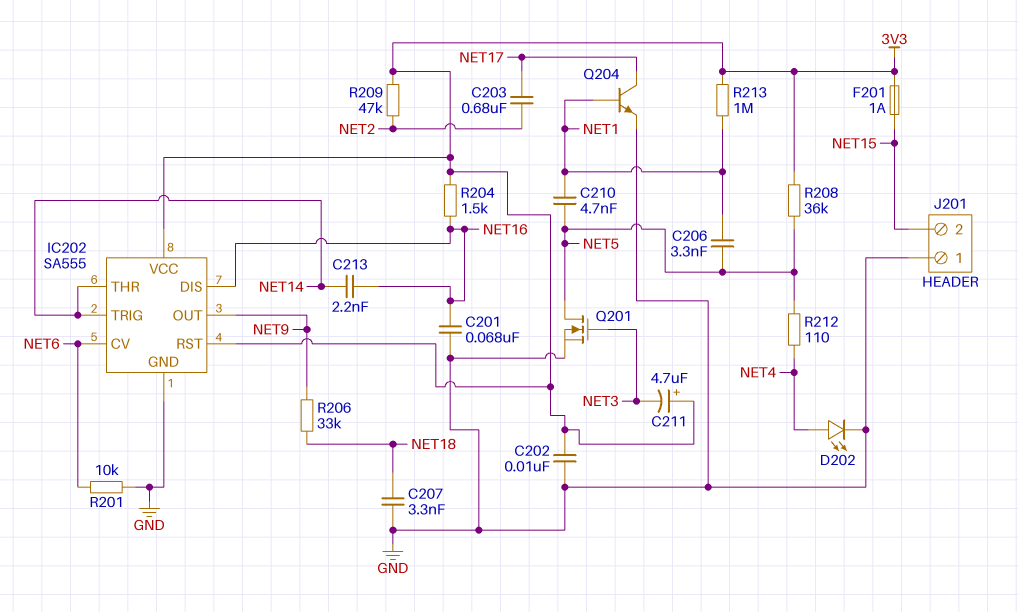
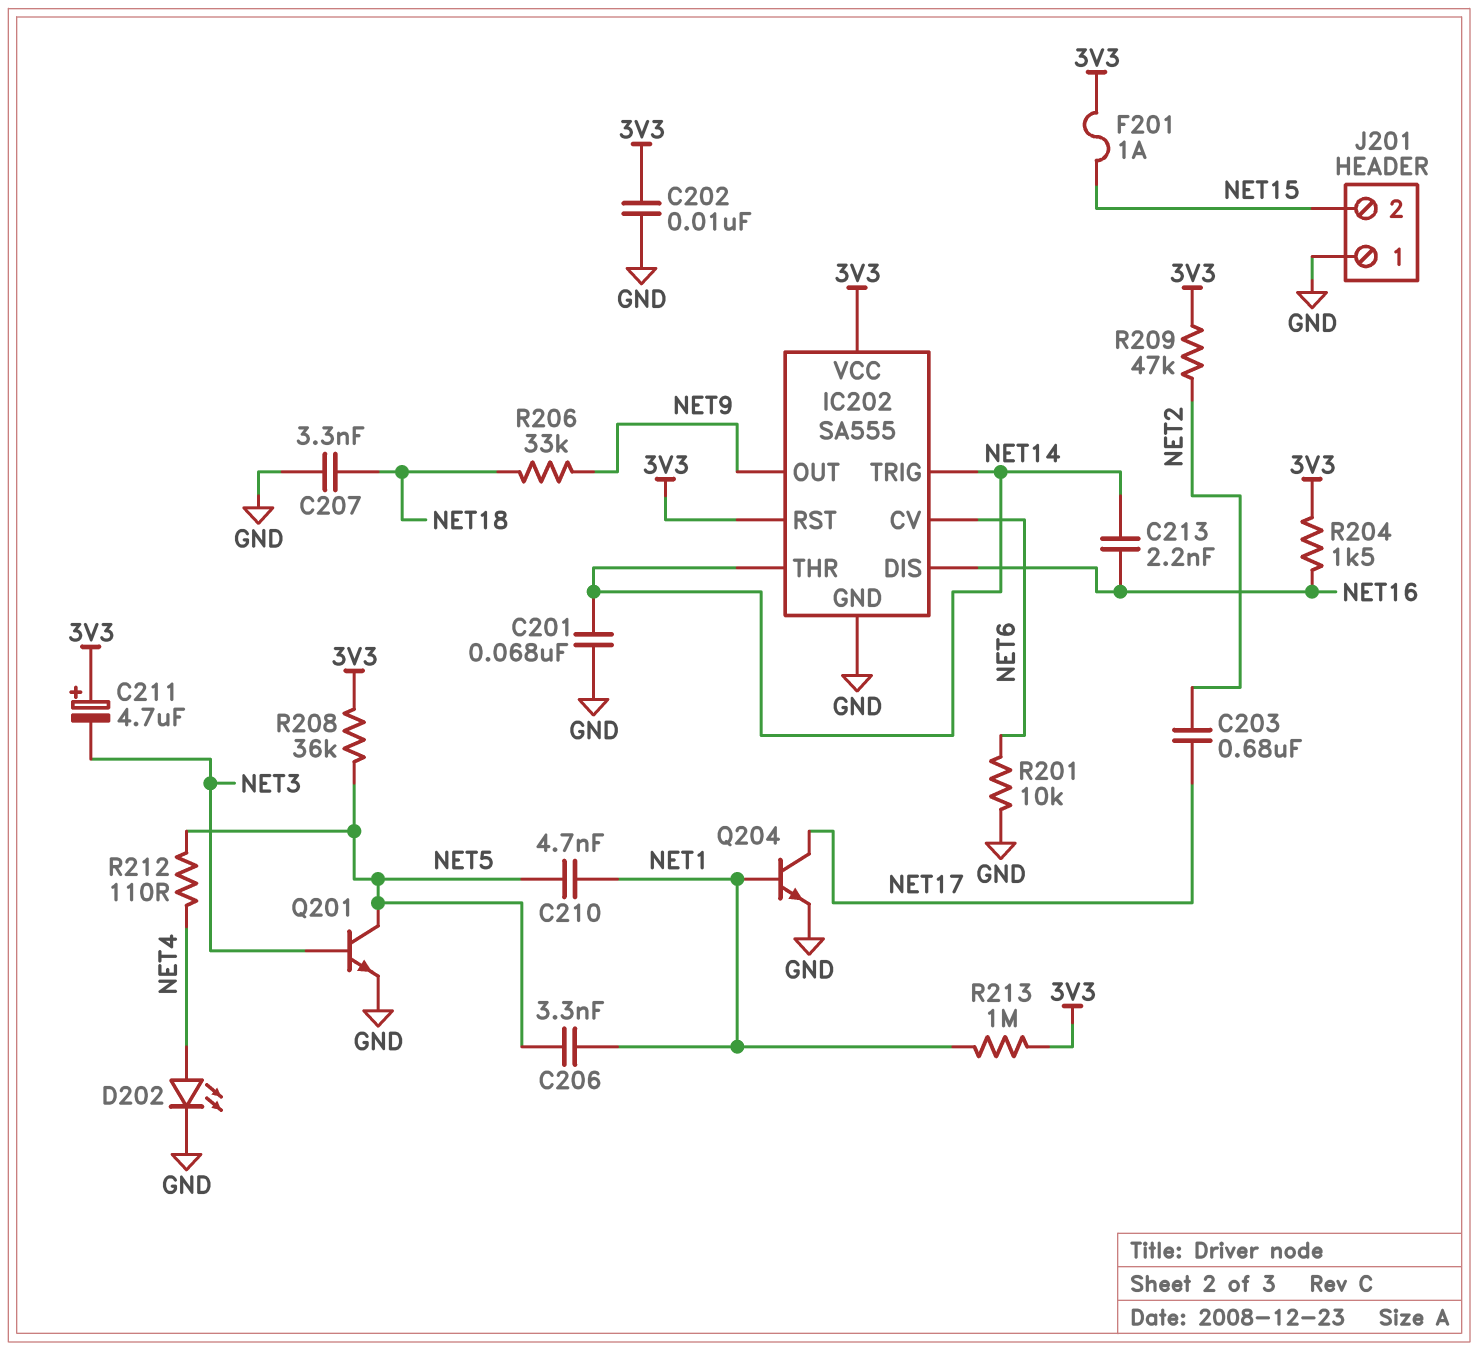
C201: 68nF (GND, NET16) -> 68nF (GND, NET14)
Q201: NMOS (G NET3, D NET5, S GND) -> NPN (B NET3, C NET5, E GND)

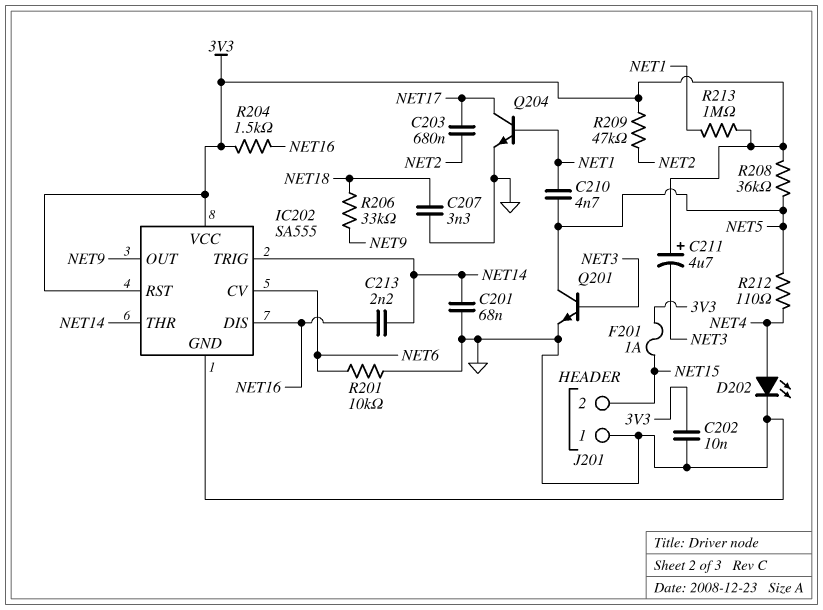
C206: 3.3nF (NET1, NET5) -> none

